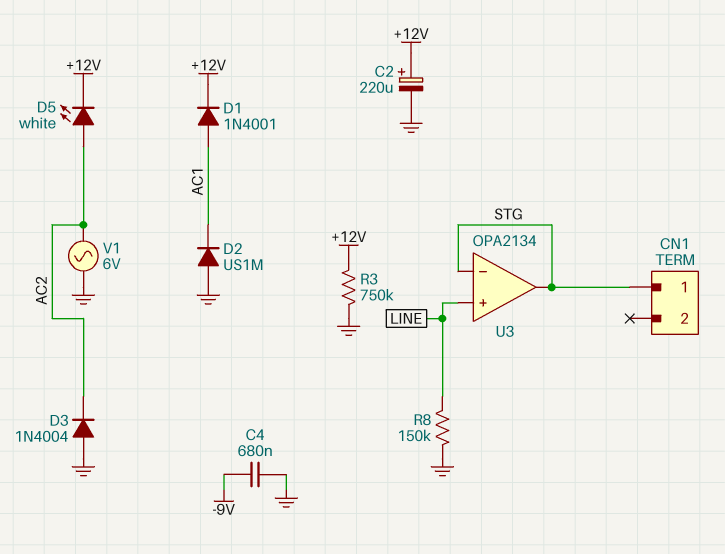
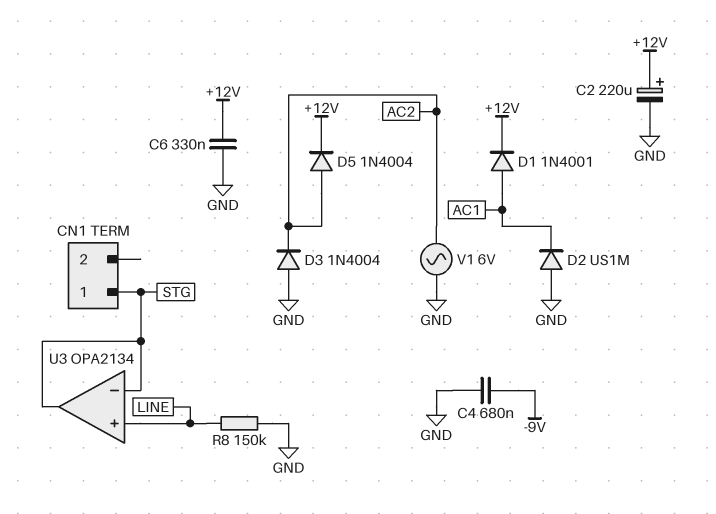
C6: none -> 330nF (+12V, GND)
D5: LED white (A AC2, K +12V) -> diode 1N4004 (A AC2, K +12V)
R3: 750k (+12V, GND) -> none

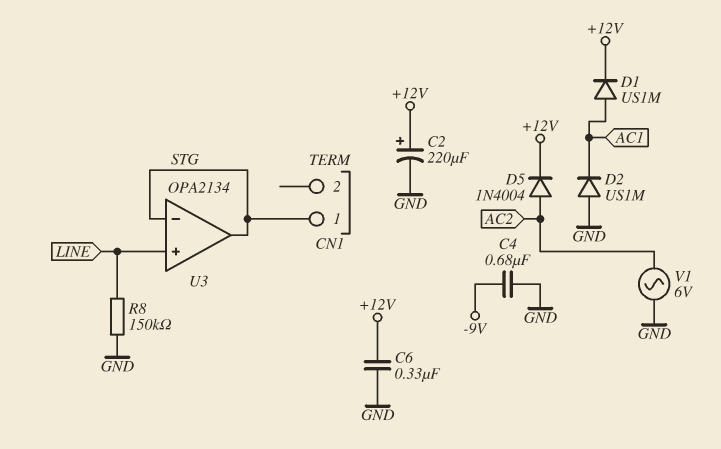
D1: diode 1N4001 (A AC1, K +12V) -> diode US1M (A AC1, K +12V)
D3: diode 1N4004 (A GND, K AC2) -> none

